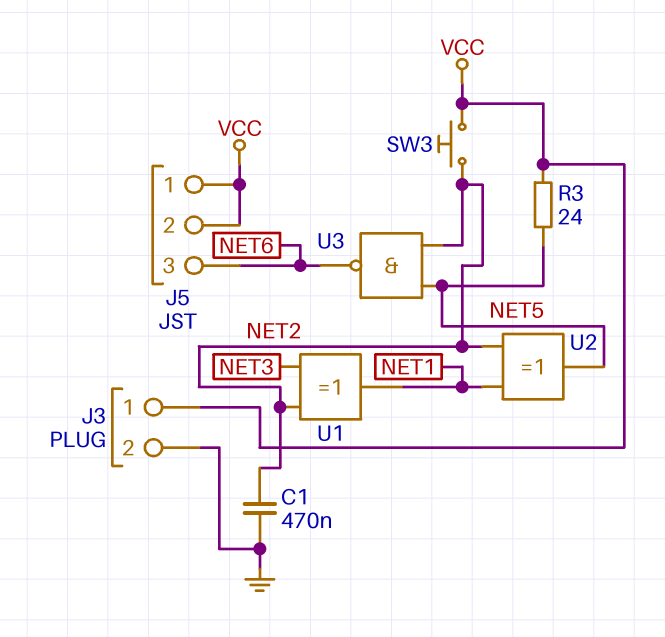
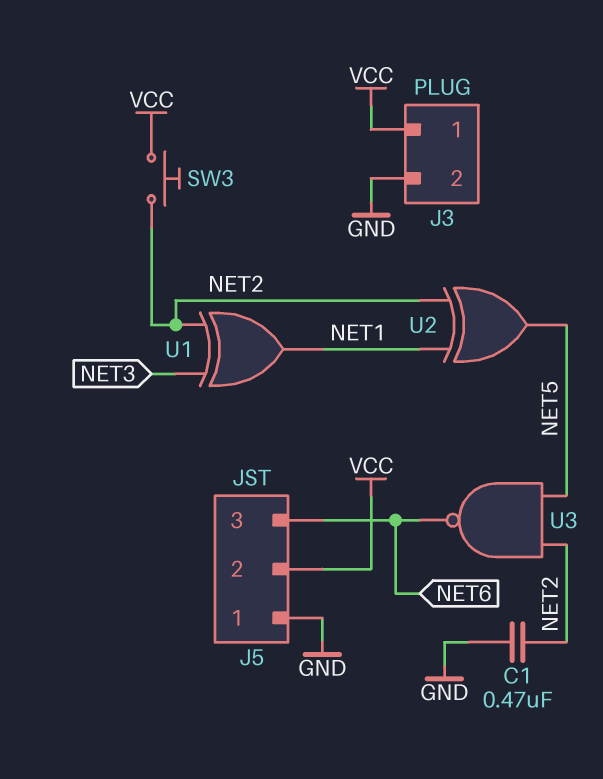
J5 pin 1: VCC -> GND
R3: 24 (NET5, VCC) -> none

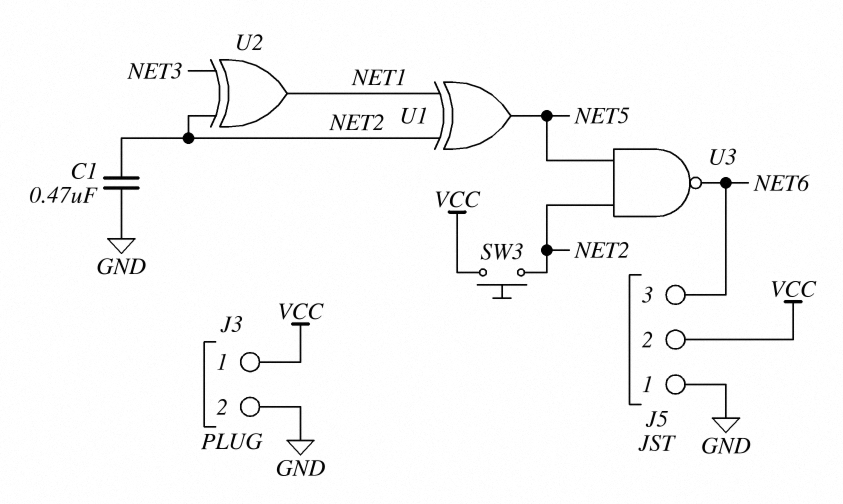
U1: XOR (in NET2, in NET3, out NET1) -> XOR (in NET1, in NET2, out NET5)
U2: XOR (in NET1, in NET2, out NET5) -> XOR (in NET2, in NET3, out NET1)

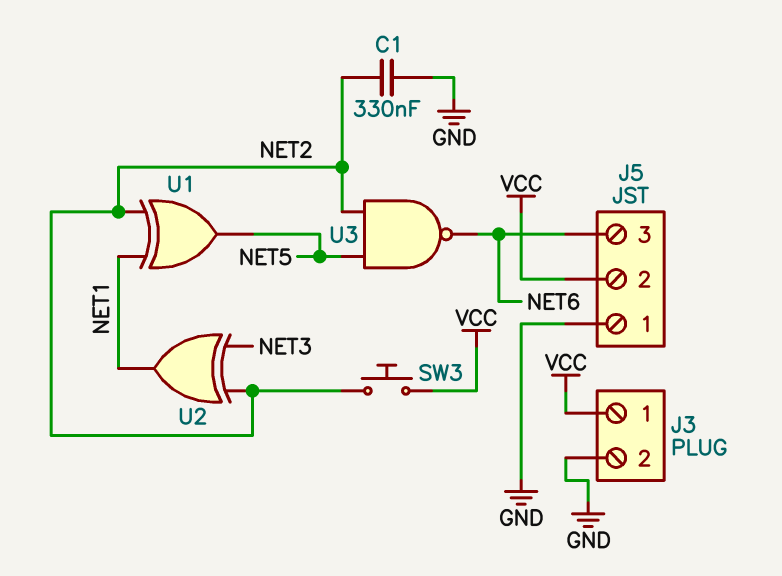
C1: 470nF (GND, NET2) -> 330nF (GND, NET2)

